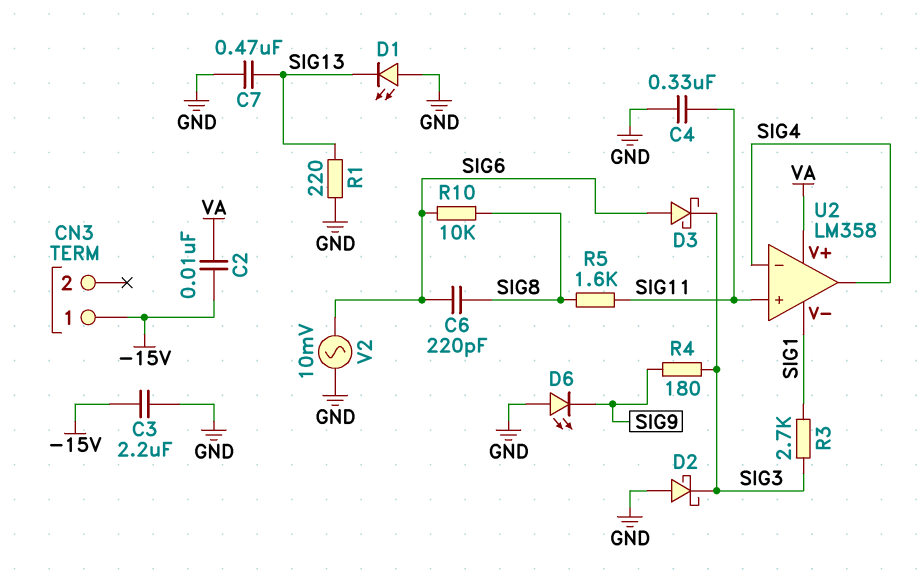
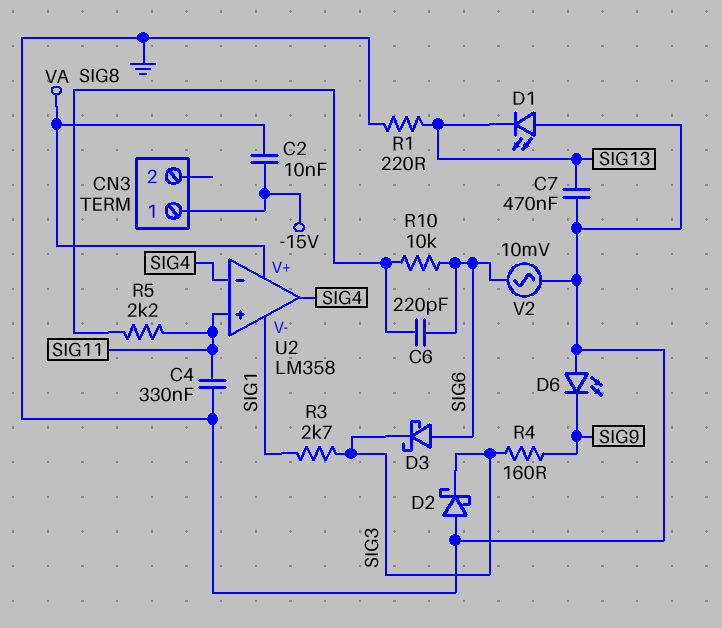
C3: 2.2uF (-15V, GND) -> none
R4: 180 (SIG3, SIG9) -> 160 (SIG3, SIG9)
R5: 1.6k (SIG8, SIG11) -> 2.2k (SIG8, SIG11)

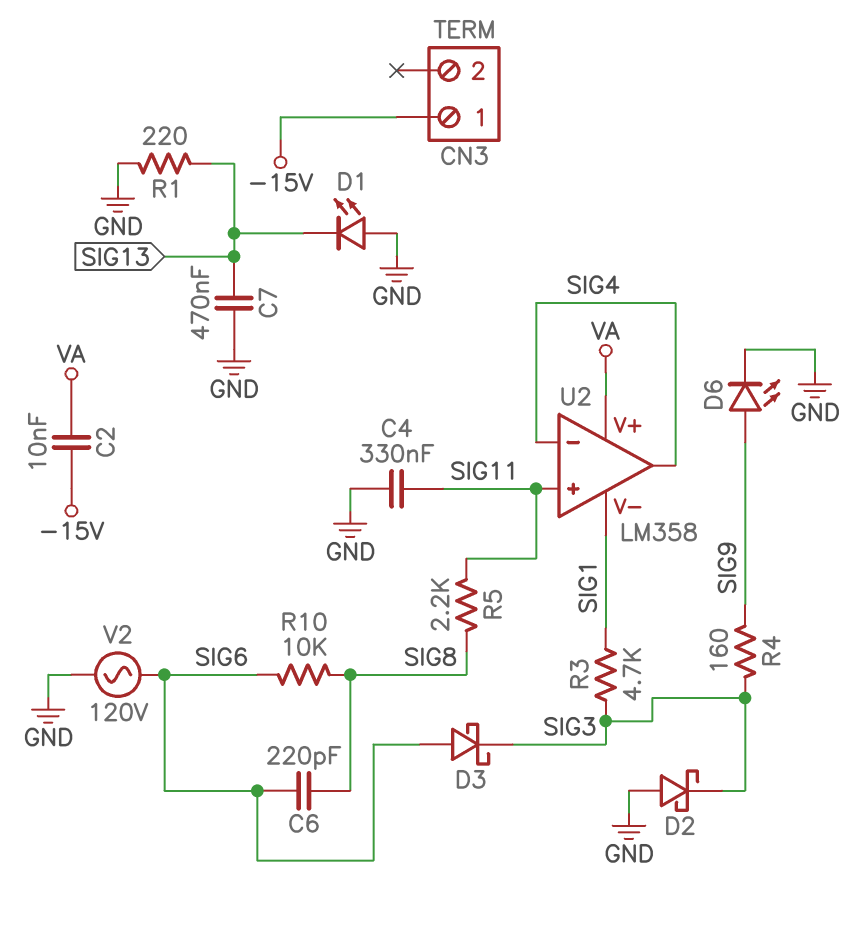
D6: LED (A GND, K SIG9) -> LED (A SIG9, K GND)
R3: 2.7k (SIG1, SIG3) -> 4.7k (SIG1, SIG3)
V2: AC 10mV (GND, SIG6) -> AC 120V (GND, SIG6)

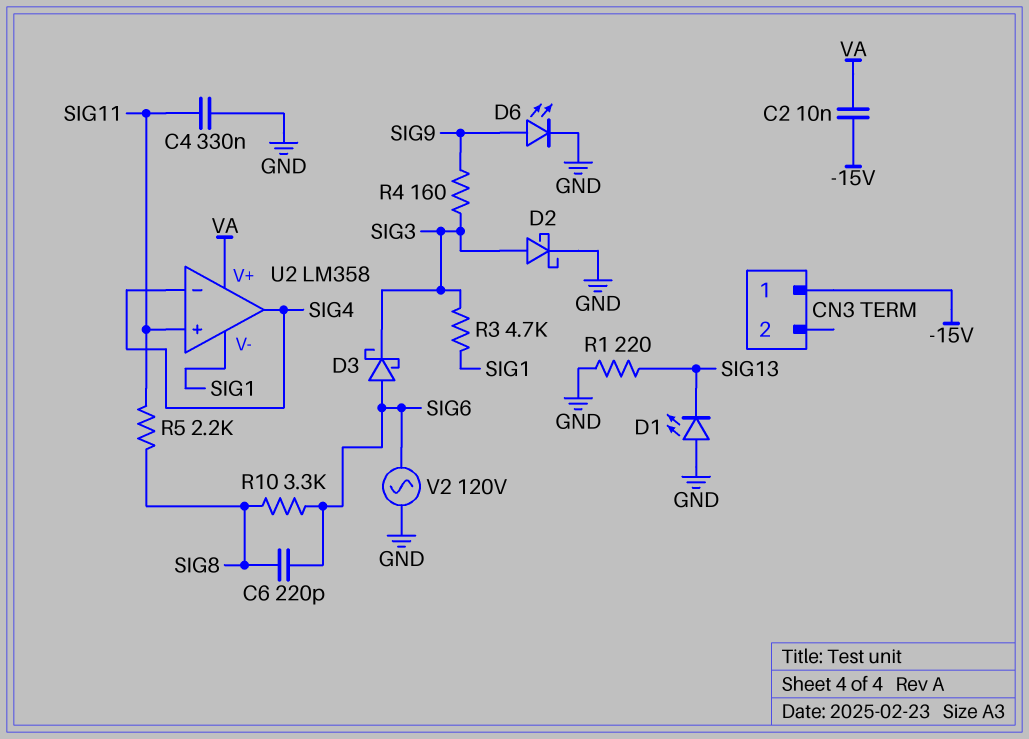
C7: 470nF (GND, SIG13) -> none
D2: schottky (A GND, K SIG3) -> schottky (A SIG3, K GND)
R10: 10k (SIG6, SIG8) -> 3.3k (SIG6, SIG8)

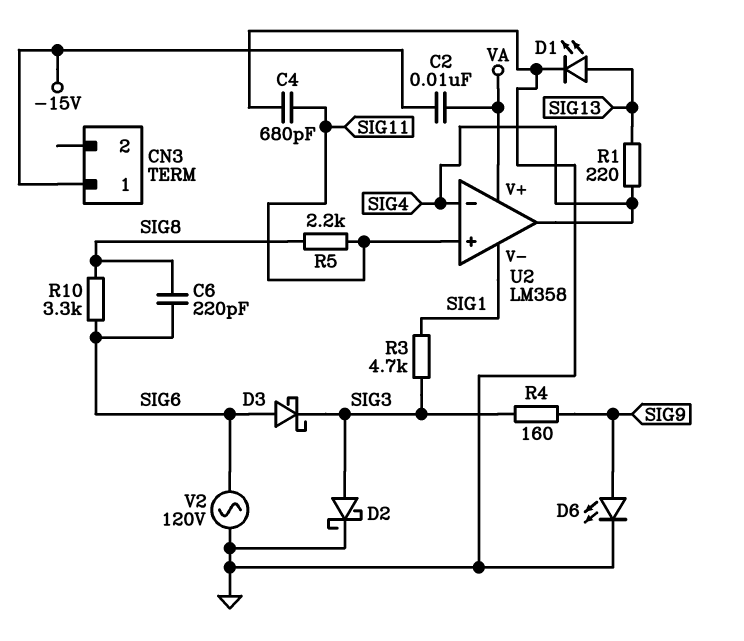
C4: 330nF (GND, SIG11) -> 680pF (GND, SIG11)
D1: LED (A GND, K SIG13) -> LED (A SIG13, K GND)
R1: 220 (GND, SIG13) -> 220 (SIG4, SIG13)

